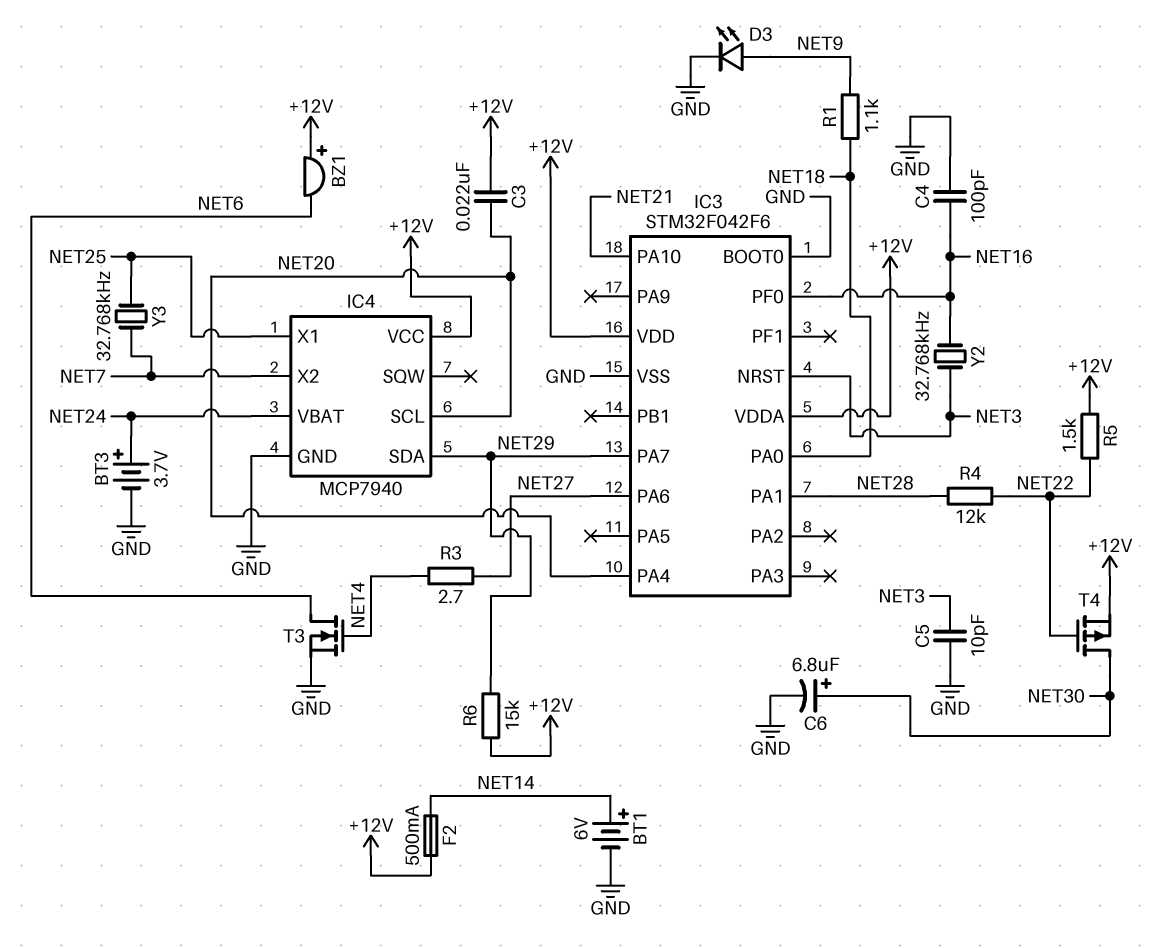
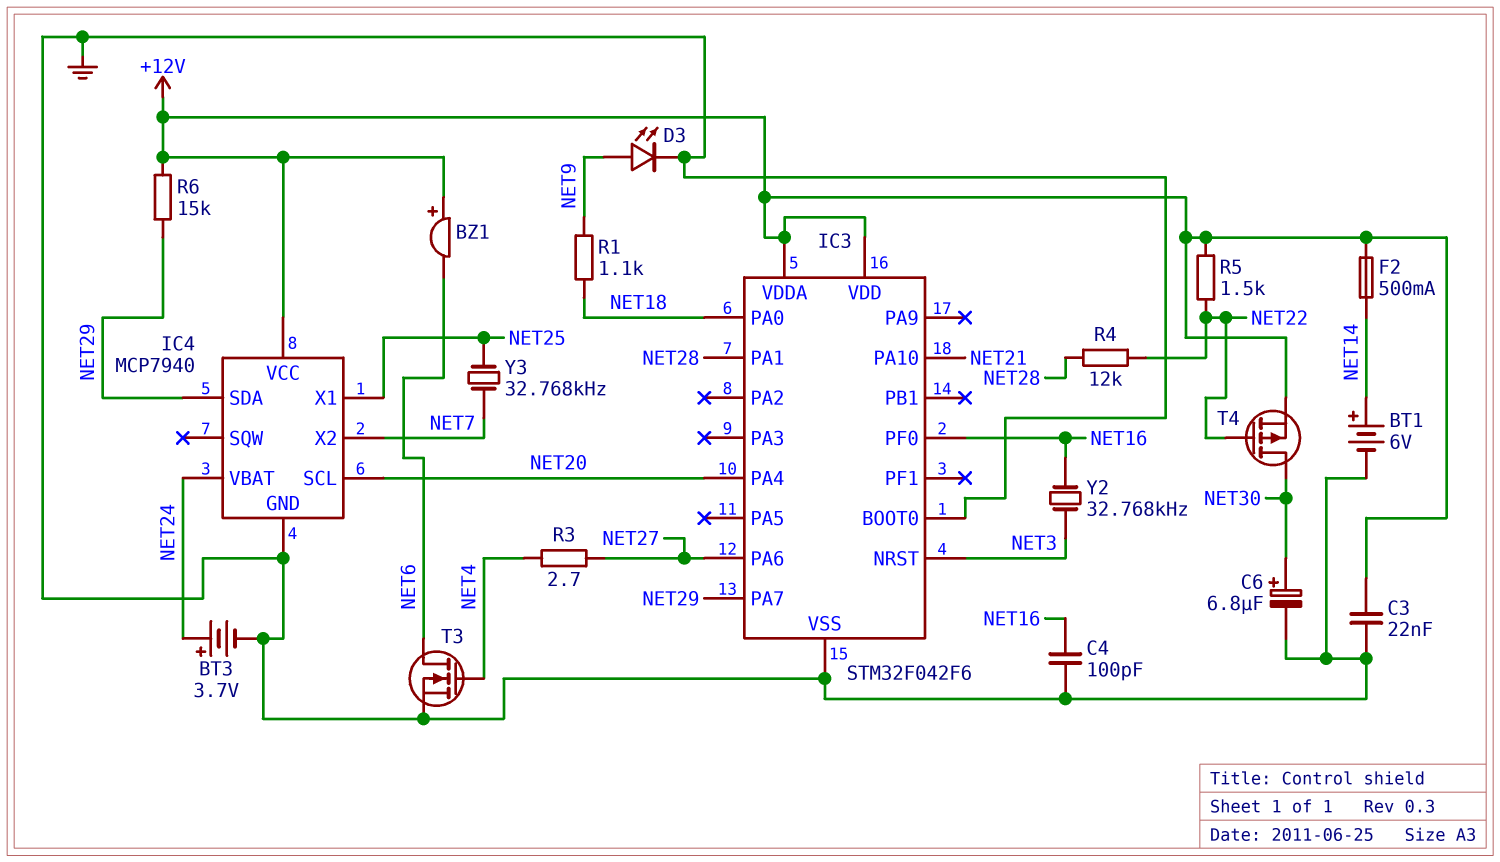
C3: 22nF (+12V, NET20) -> 22nF (+12V, GND)
C5: 10pF (GND, NET3) -> none

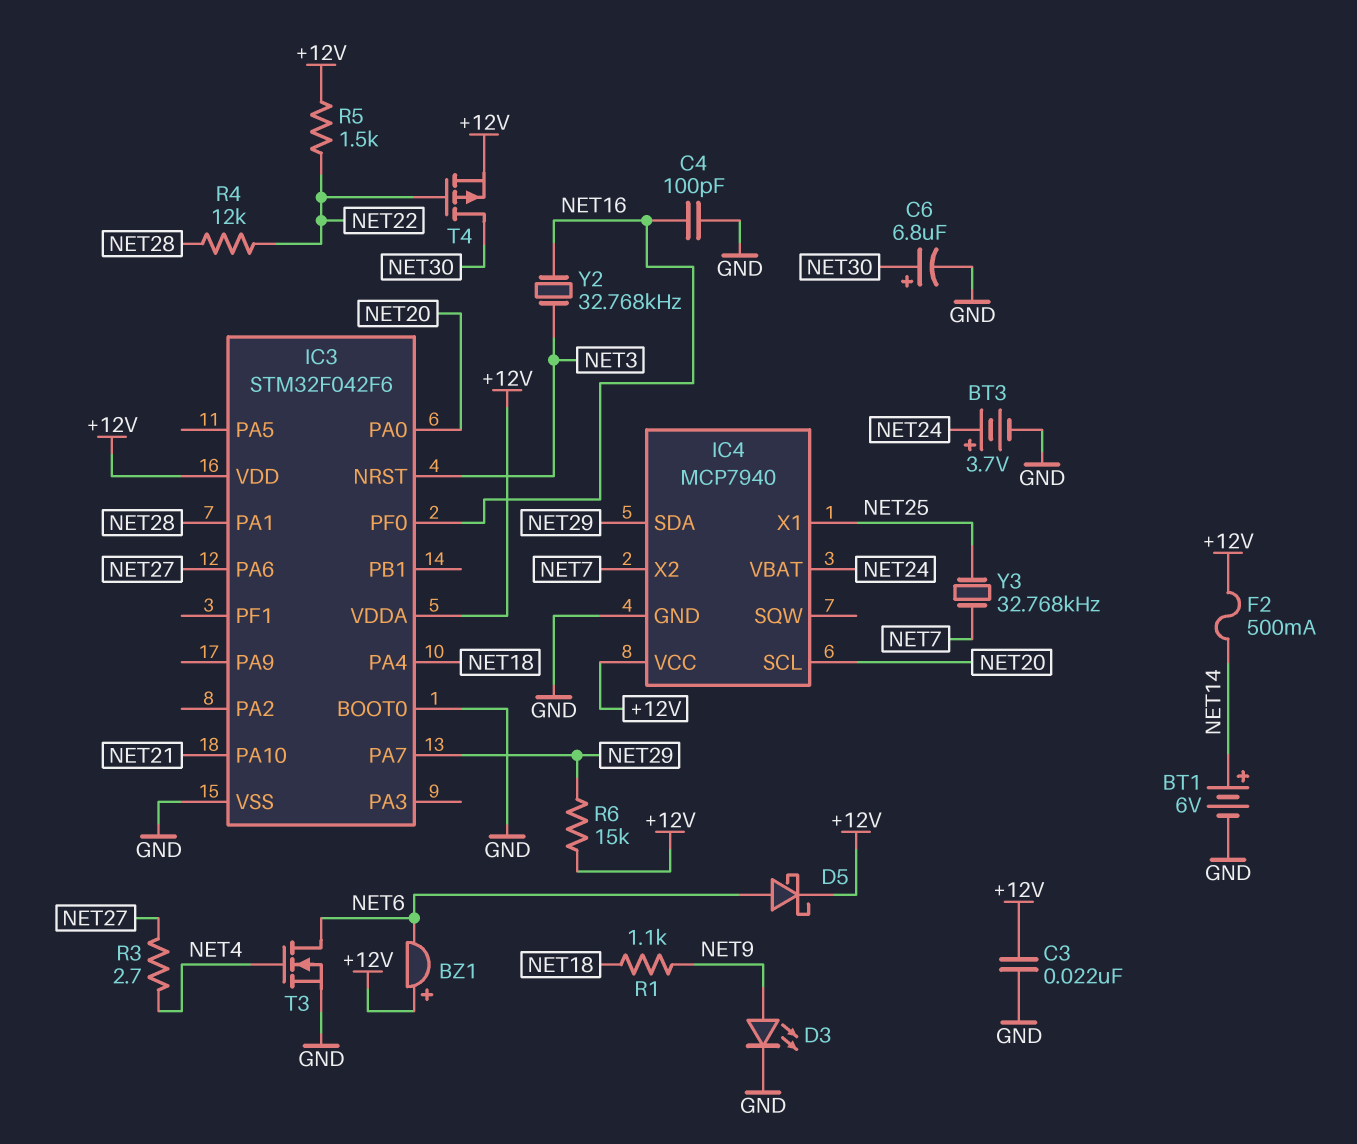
D5: none -> schottky (A NET6, K +12V)
IC3 pin PA0: NET18 -> NET20
IC3 pin PA4: NET20 -> NET18

